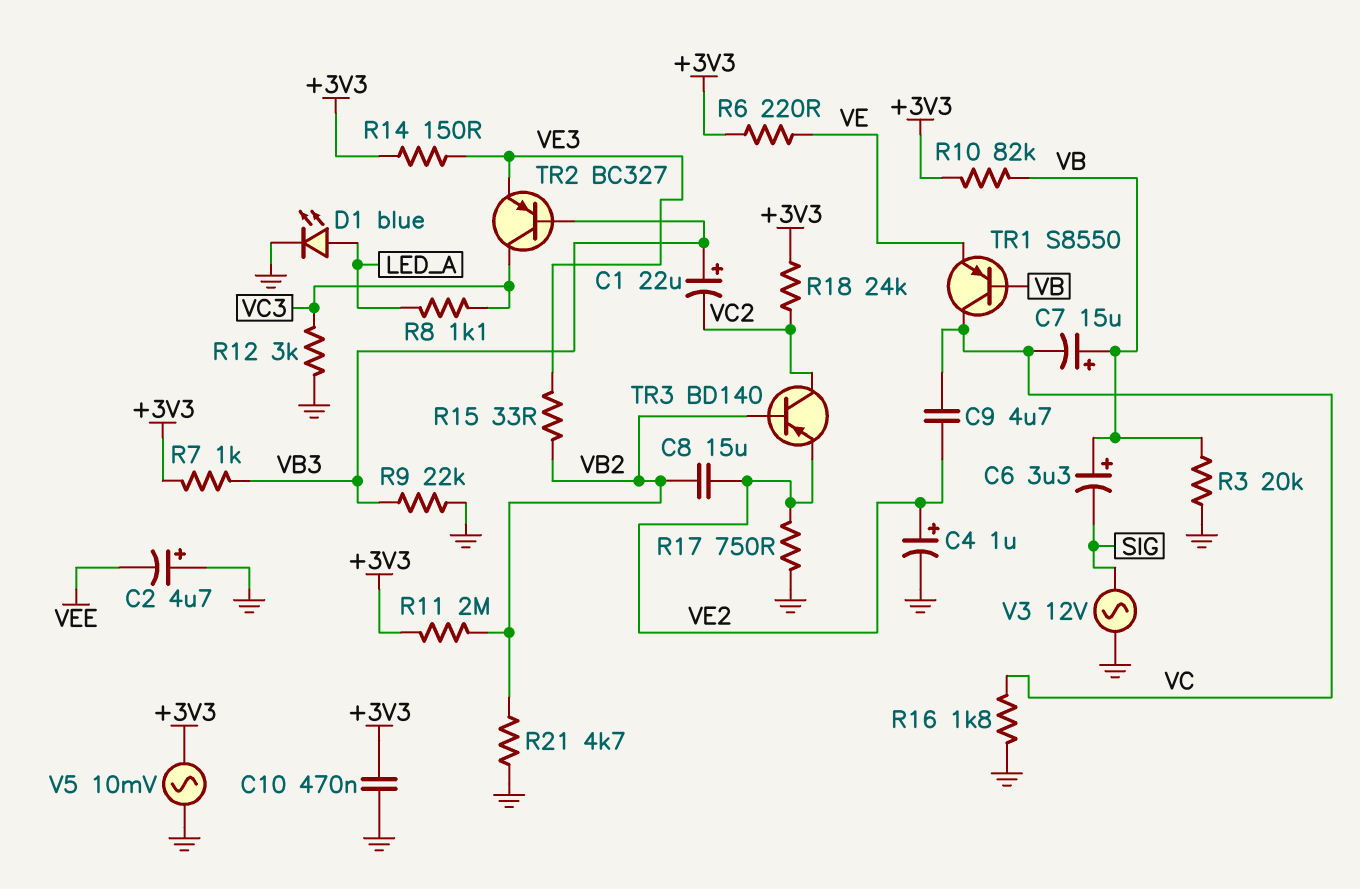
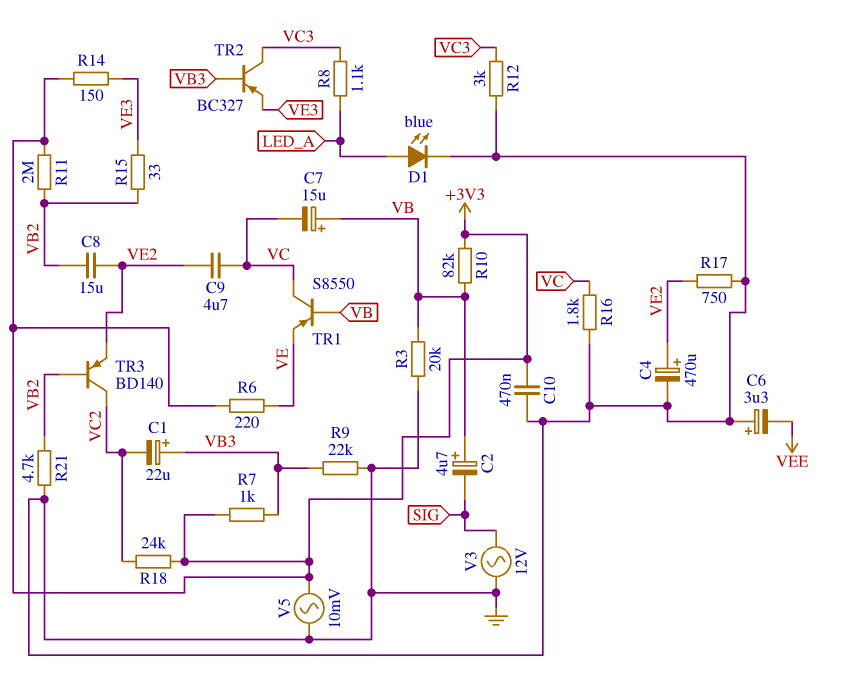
C2: 4.7uF (plus GND, minus VEE) -> 4.7uF (plus VB, minus SIG)
C4: 1uF (plus VE2, minus GND) -> 470uF (plus VE2, minus GND)
C6: 3.3uF (plus VB, minus SIG) -> 3.3uF (plus GND, minus VEE)

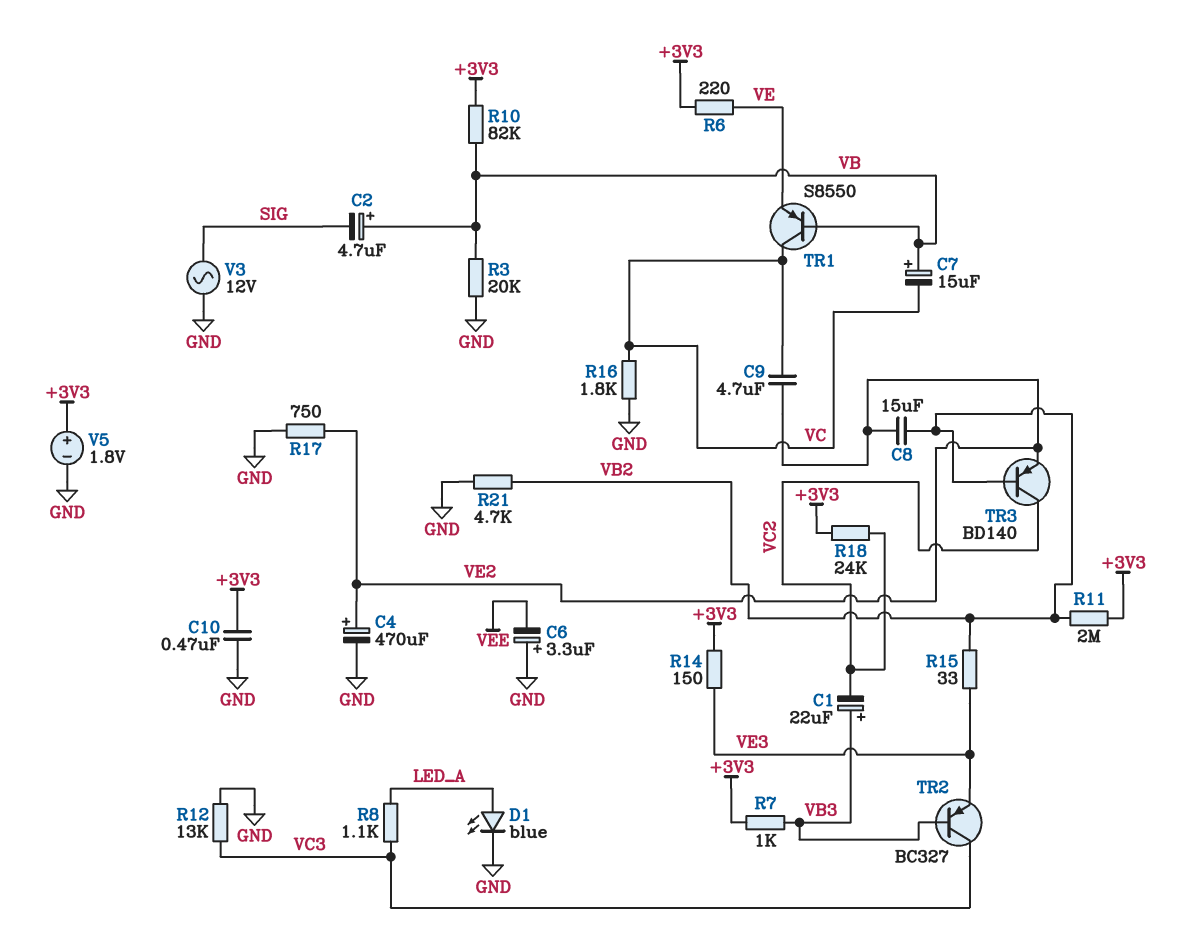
R9: 22k (GND, VB3) -> none
R12: 3k (GND, VC3) -> 13k (GND, VC3)
V5: AC 10mV (+3V3, GND) -> 1.8V (plus +3V3, minus GND)

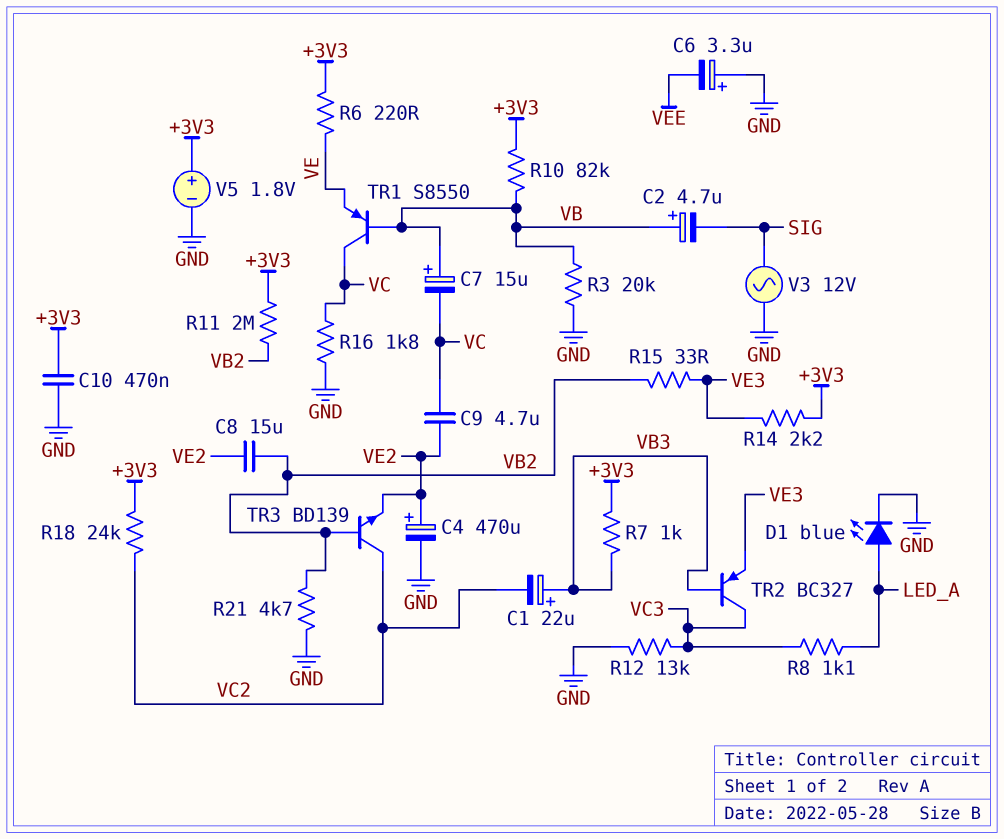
R14: 150 (+3V3, VE3) -> 2.2k (+3V3, VE3)
R17: 750 (GND, VE2) -> none
TR3: PNP BD140 (B VB2, C VC2, E VE2) -> NPN BD139 (B VB2, C VC2, E VE2)

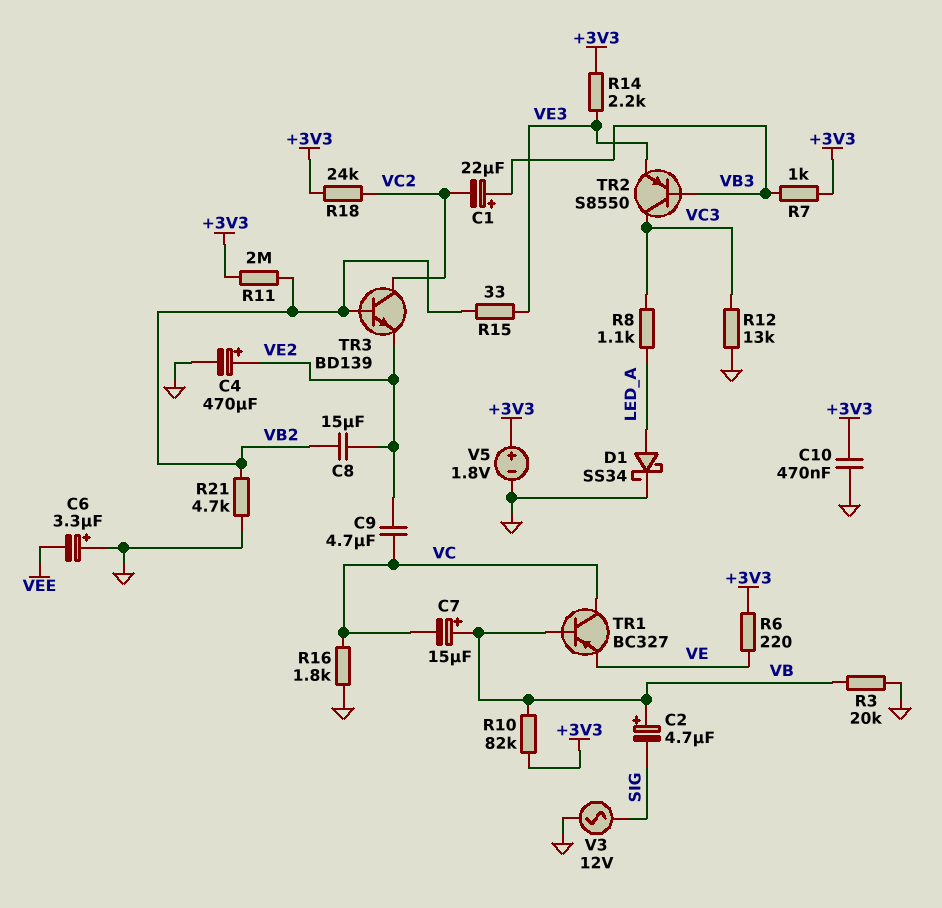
D1: LED blue (A LED_A, K GND) -> schottky SS34 (A LED_A, K GND)
TR1: PNP S8550 (B VB, C VC, E VE) -> PNP BC327 (B VB, C VC, E VE)
TR2: PNP BC327 (B VB3, C VC3, E VE3) -> PNP S8550 (B VB3, C VC3, E VE3)

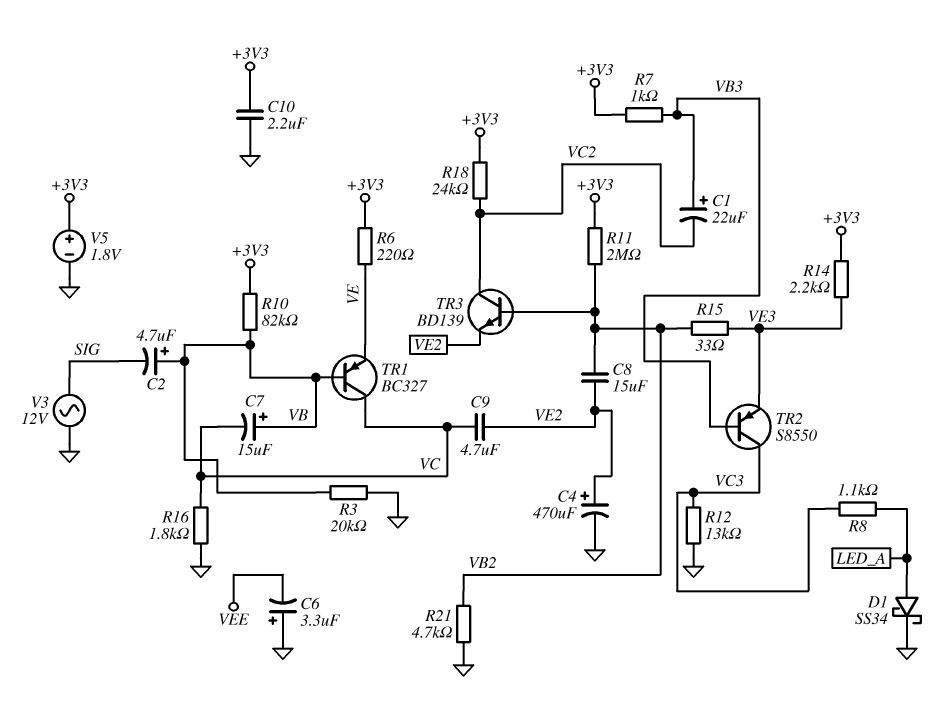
C10: 470nF (+3V3, GND) -> 2.2uF (+3V3, GND)

